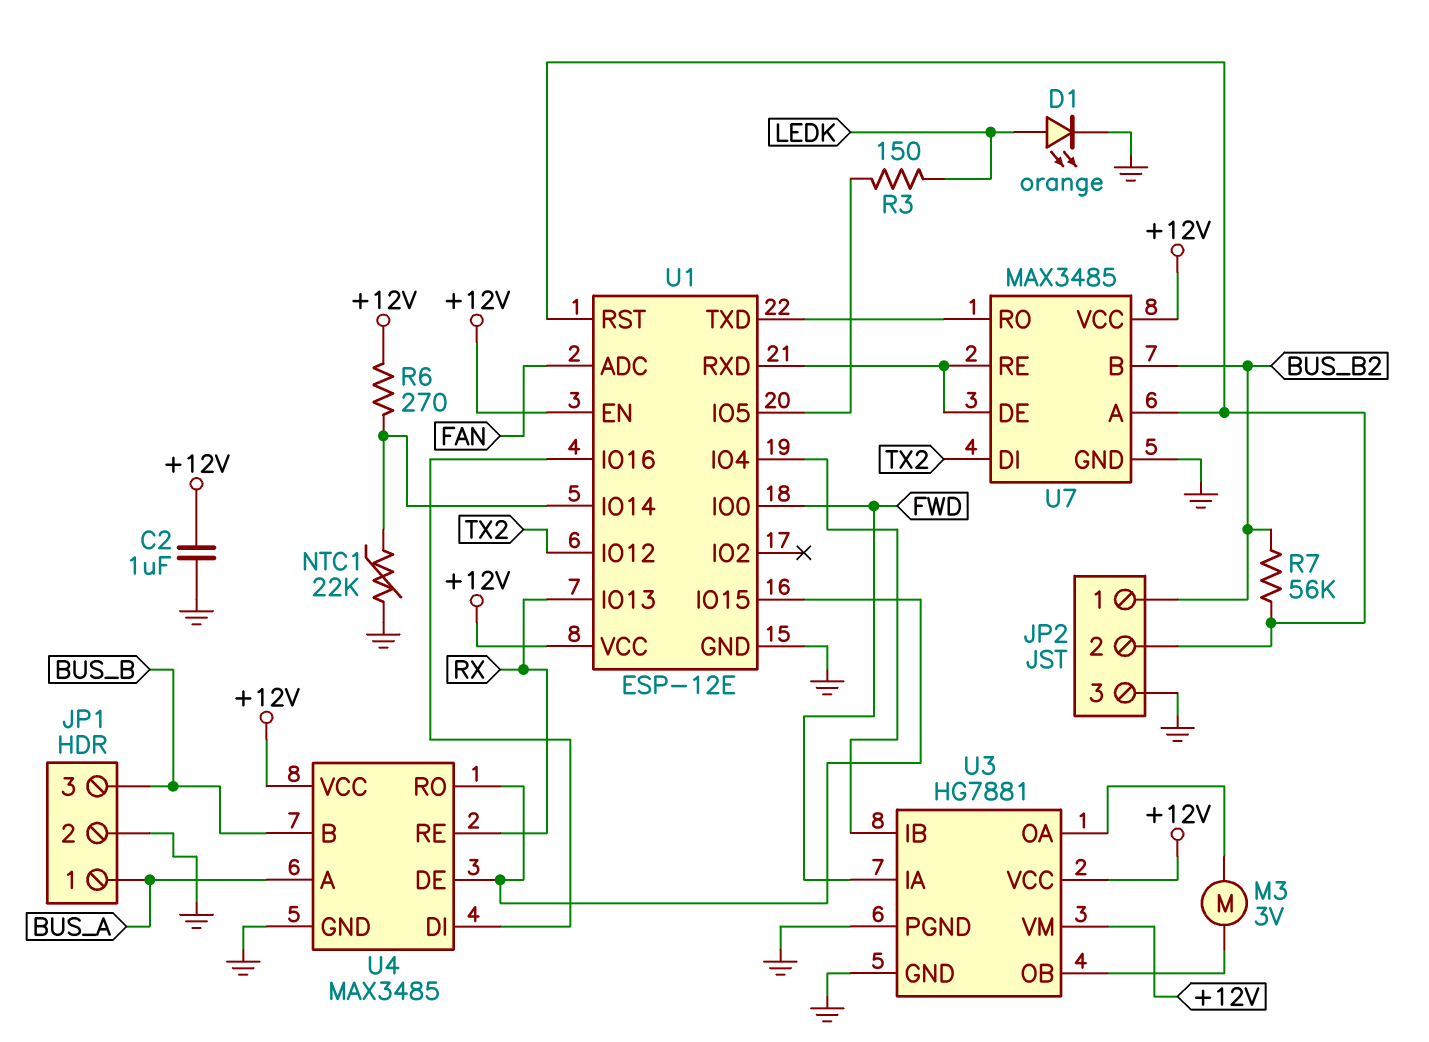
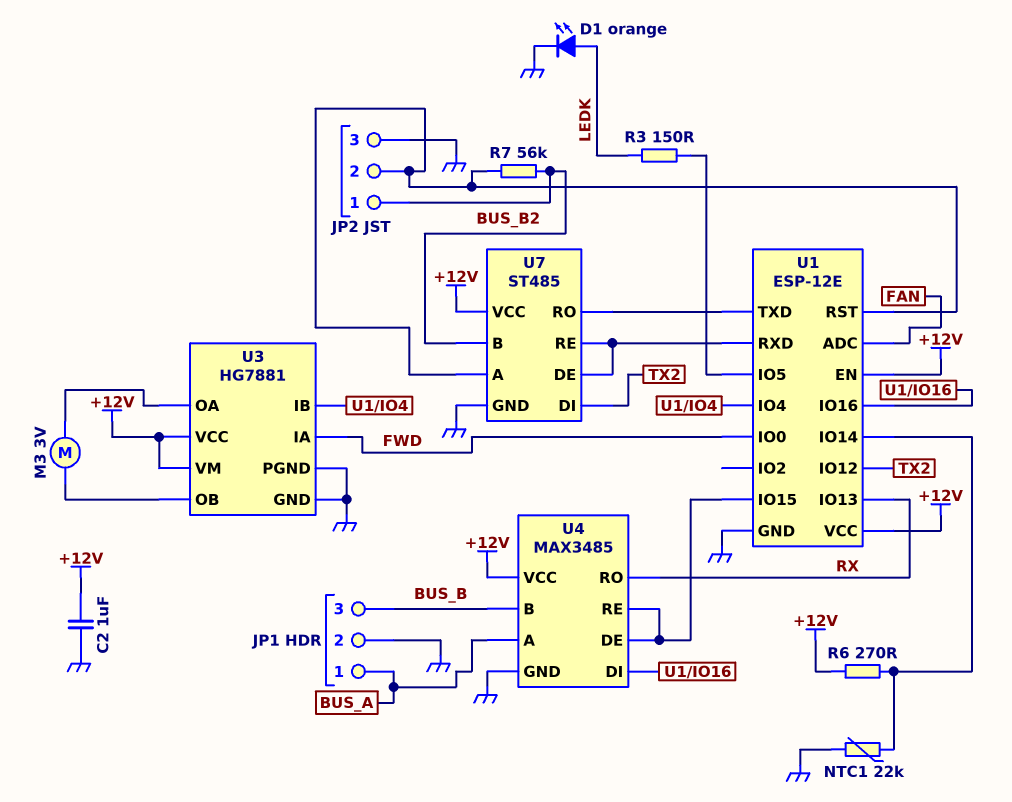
U4 pin RE: RX -> U1/IO15
U4 pin RO: U1/IO15 -> RX
U7: MAX3485 -> ST485

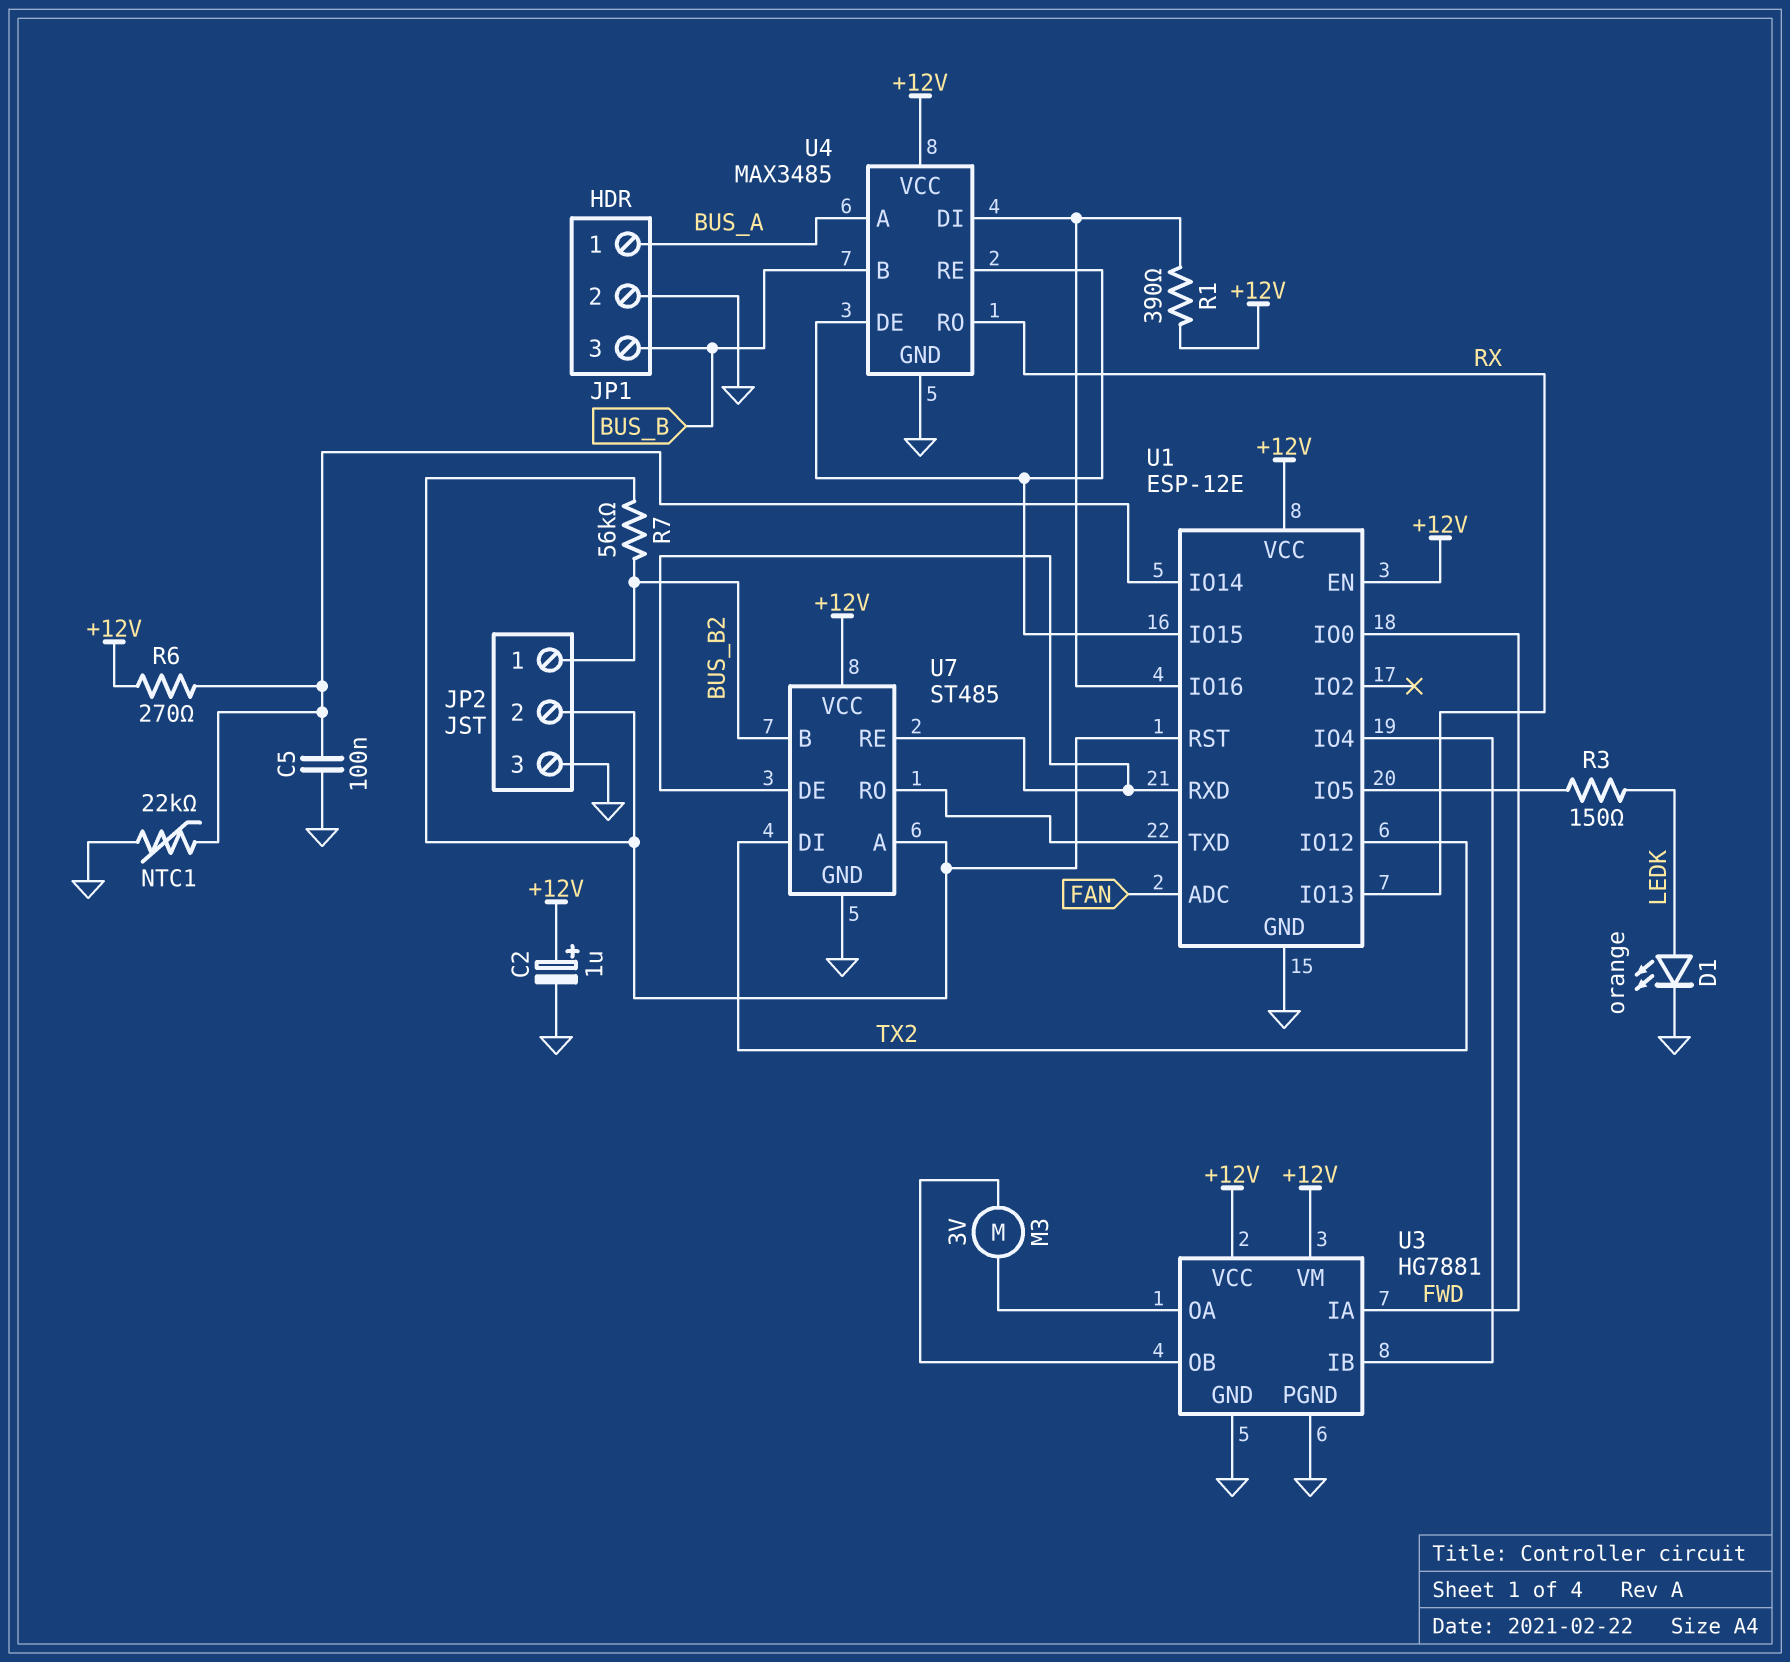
C2: 1uF (+12V, GND) -> 1uF (plus +12V, minus GND)
C5: none -> 100nF (GND, U1/IO14)
R1: none -> 390 (+12V, U1/IO16)

